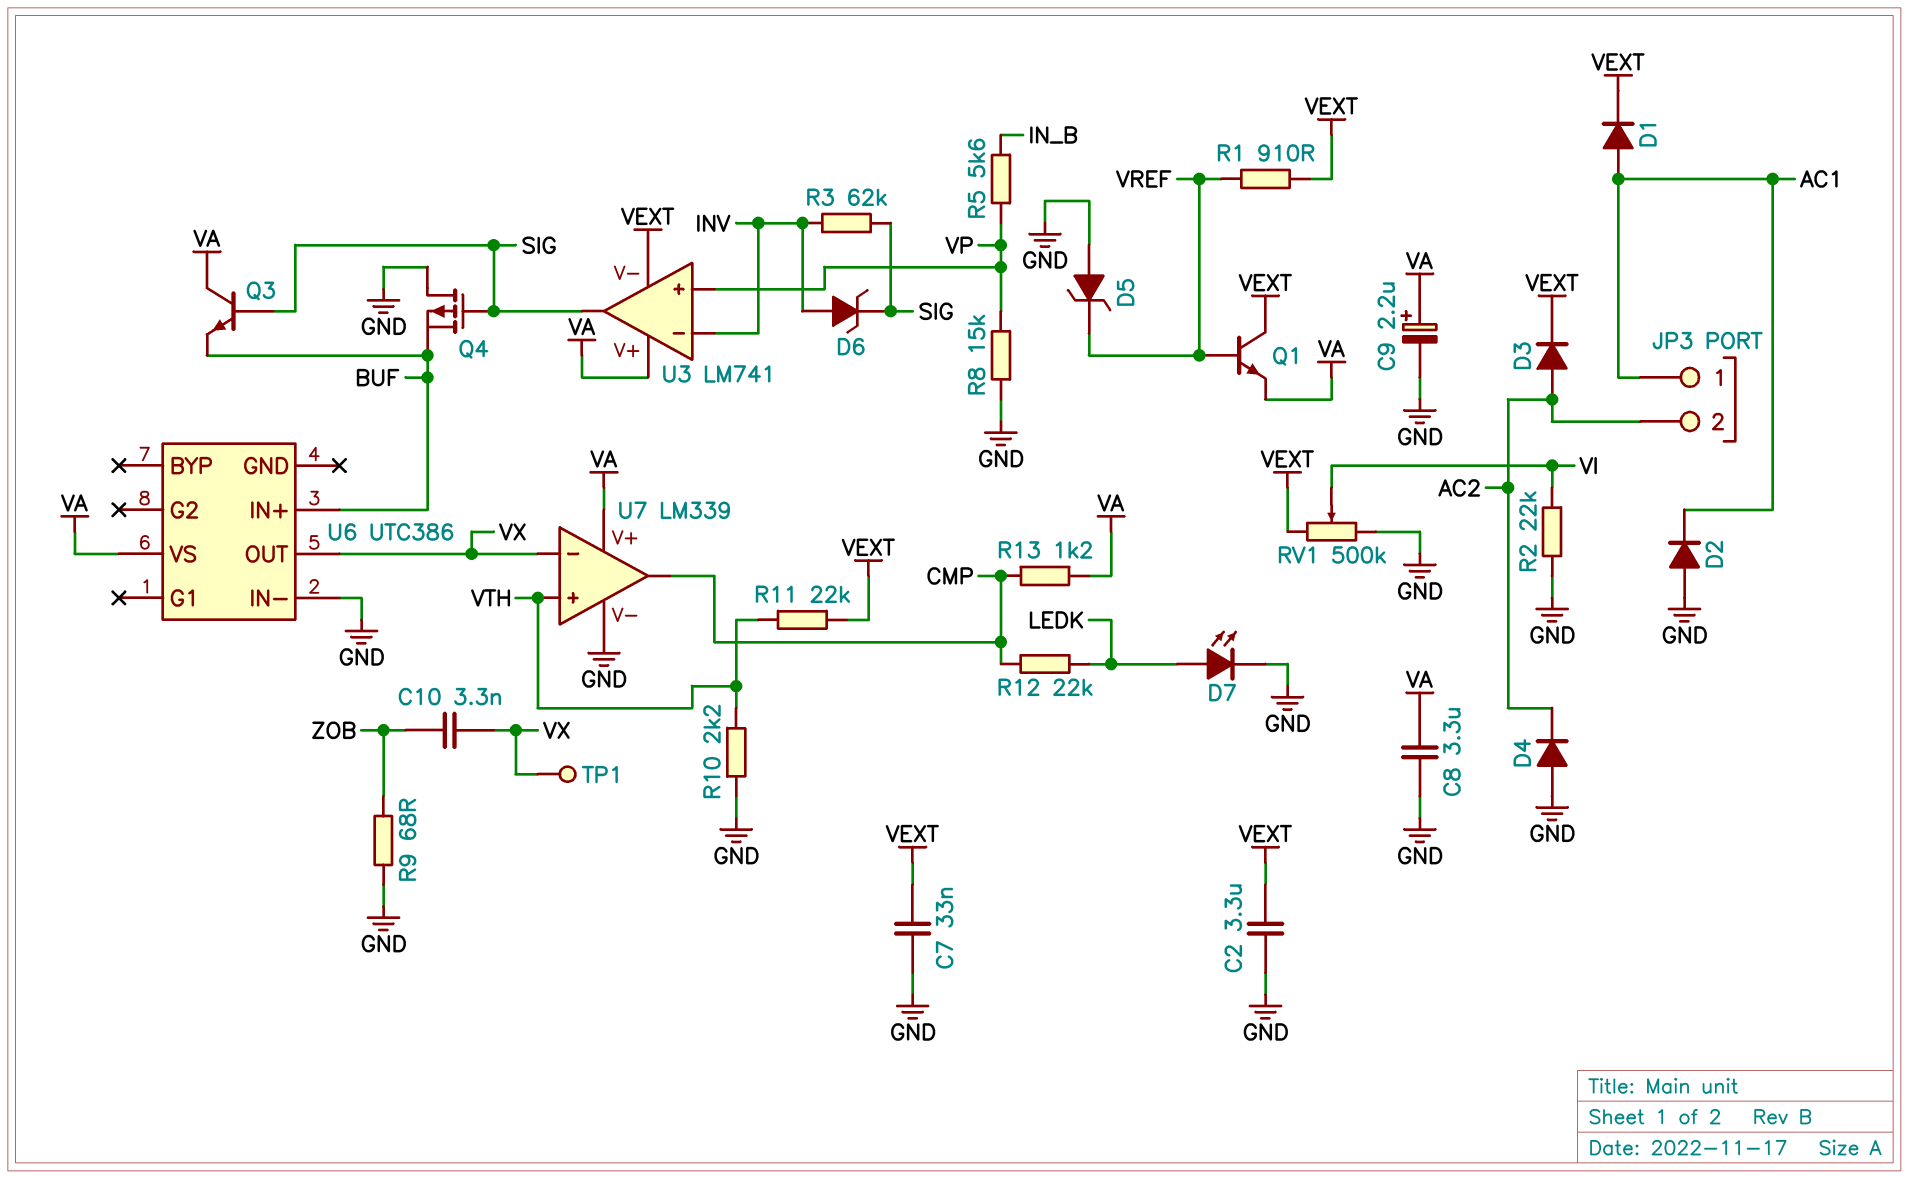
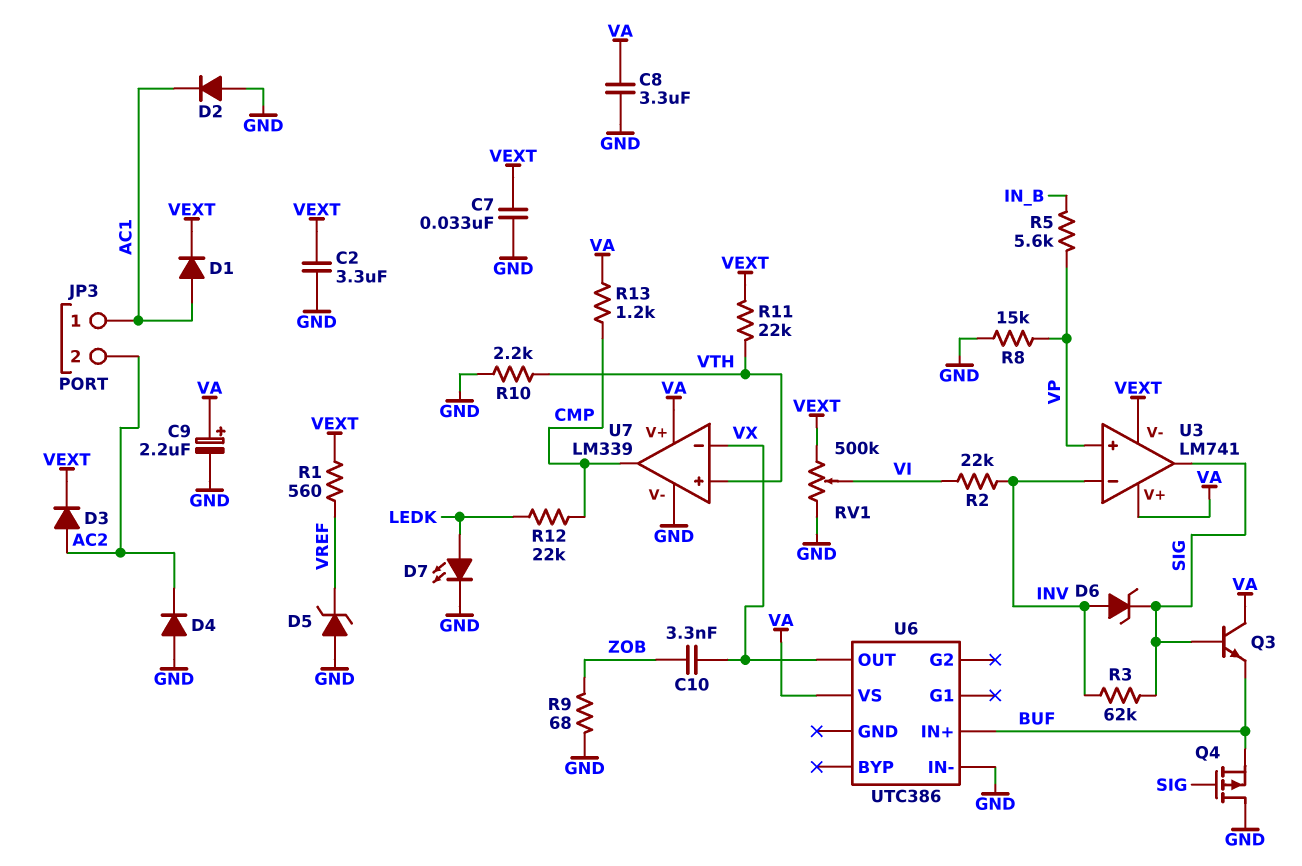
Q1: NPN (B VREF, C VEXT, E VA) -> none
R1: 910 (VEXT, VREF) -> 560 (VEXT, VREF)
R2: 22k (GND, VI) -> 22k (INV, VI)
TP1: test point (VX) -> none

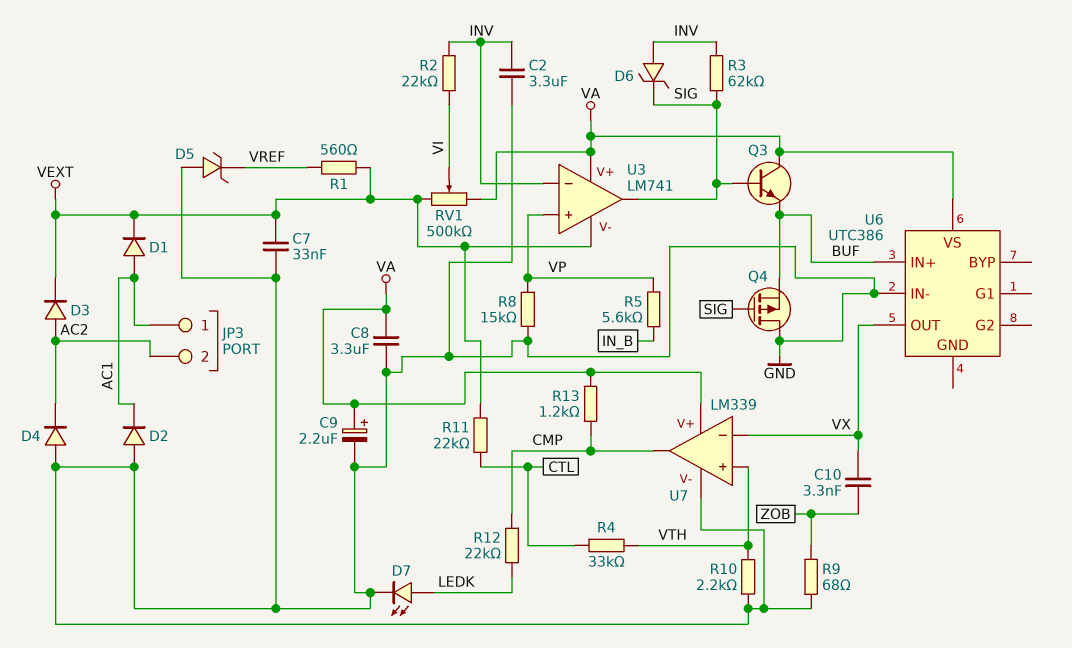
C2: 3.3uF (GND, VEXT) -> 3.3uF (GND, INV)
R4: none -> 33k (CTL, VTH)
R11: 22k (VEXT, VTH) -> 22k (CTL, VEXT)
RV1: 500k (GND, VEXT, wiper VI) -> 500k (VA, VEXT, wiper VI)

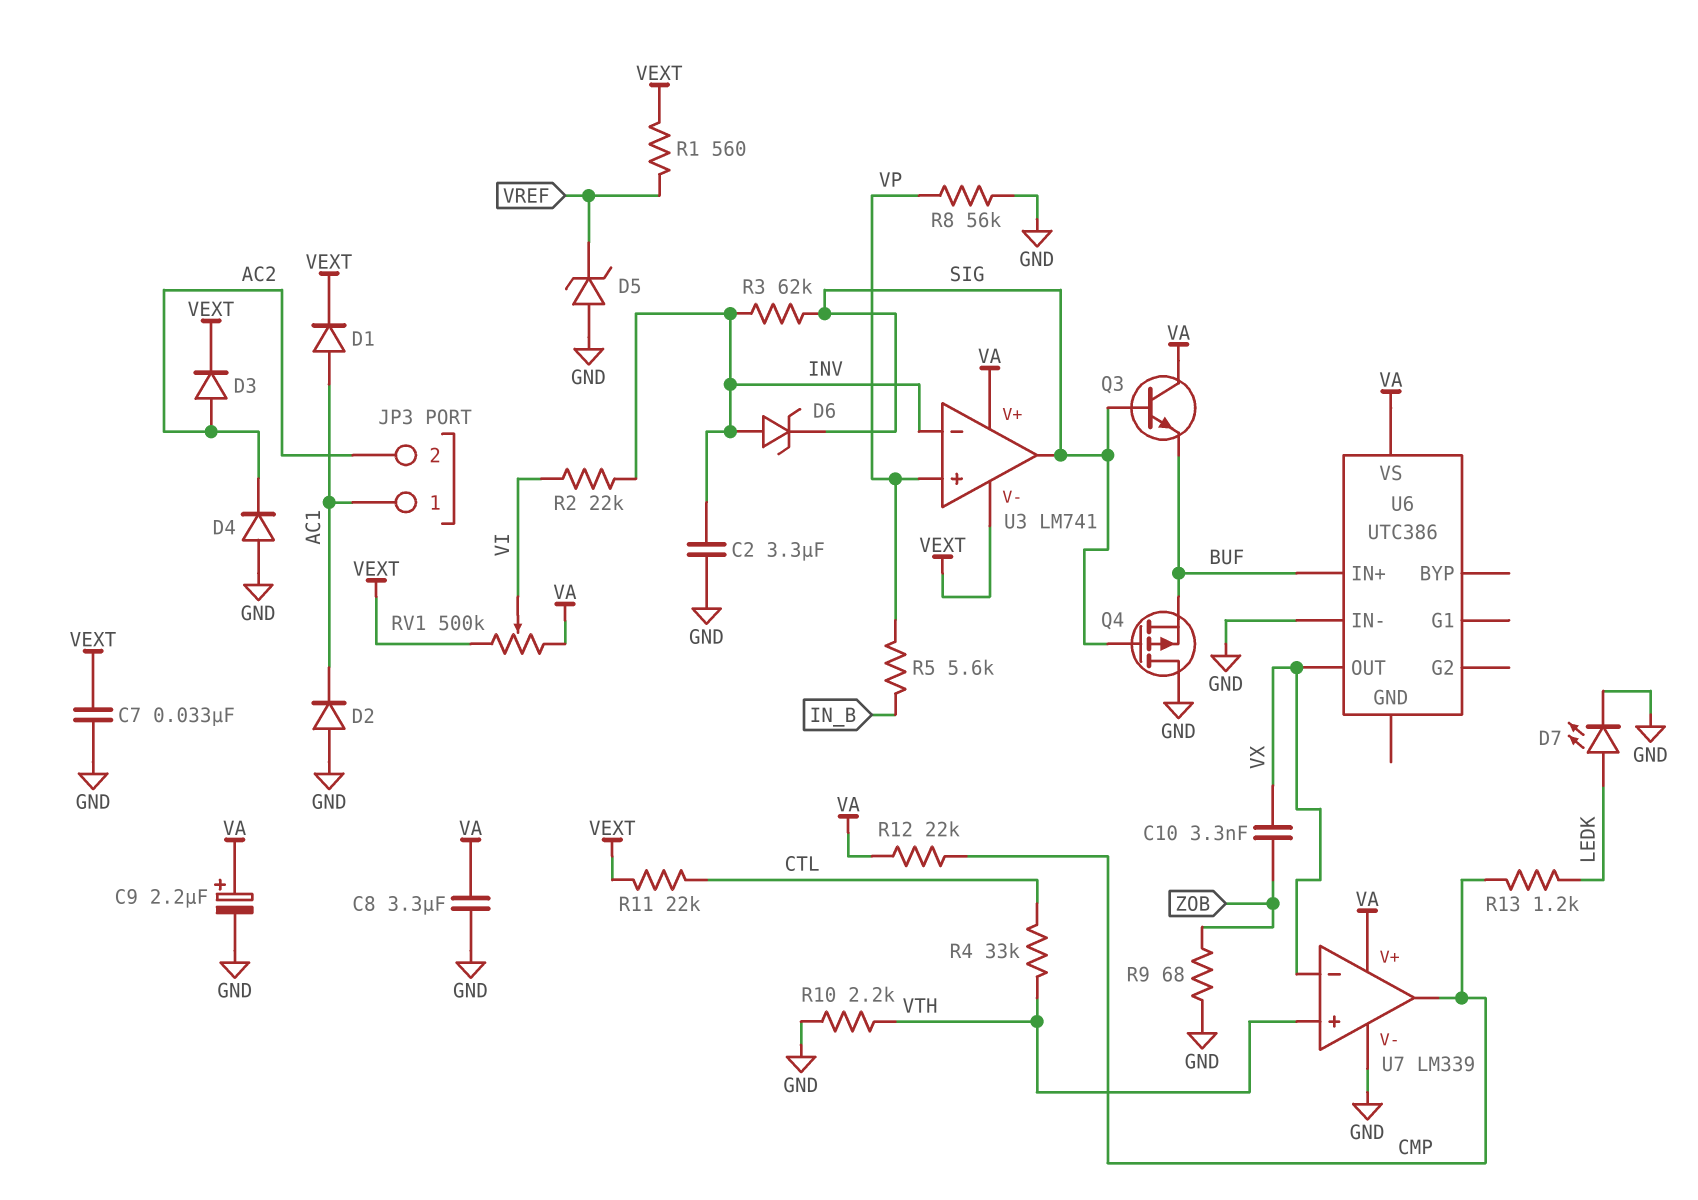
R8: 15k (GND, VP) -> 56k (GND, VP)
R12: 22k (CMP, LEDK) -> 22k (CMP, VA)
R13: 1.2k (CMP, VA) -> 1.2k (CMP, LEDK)

